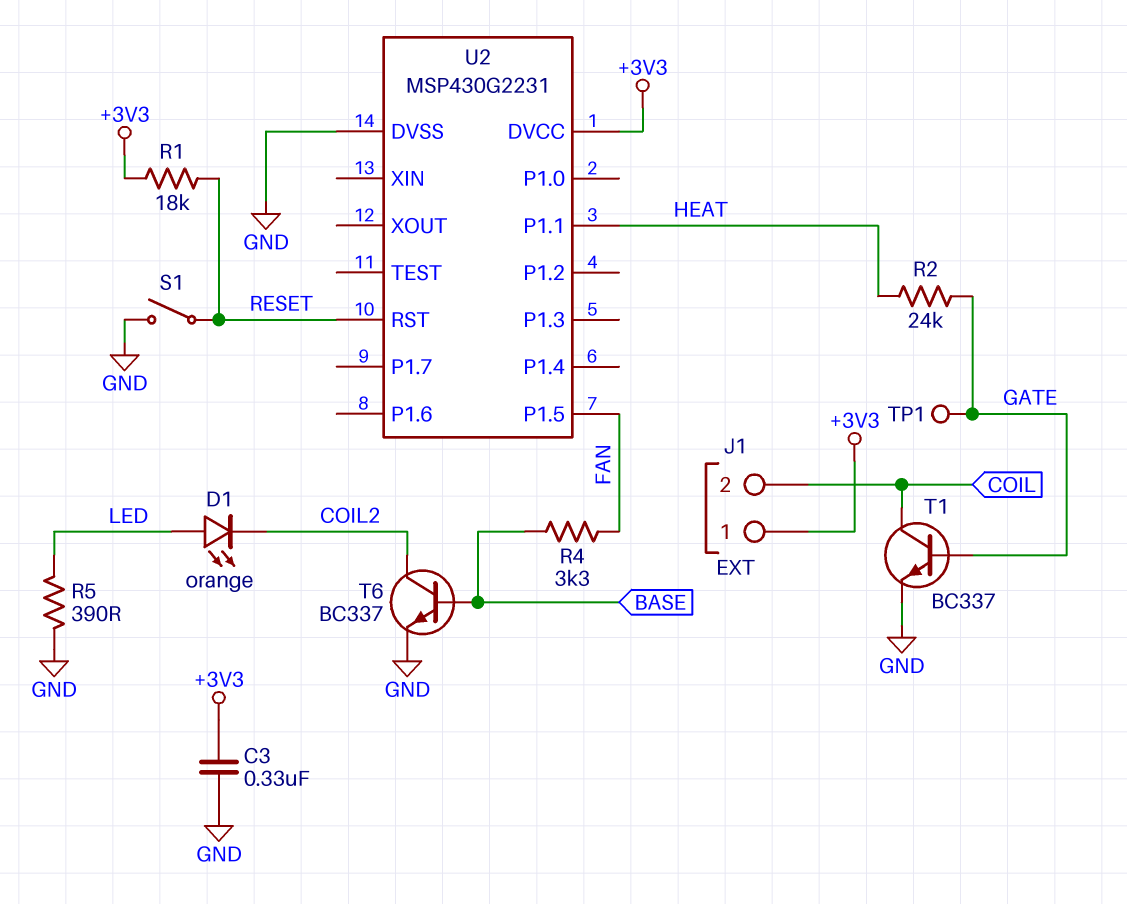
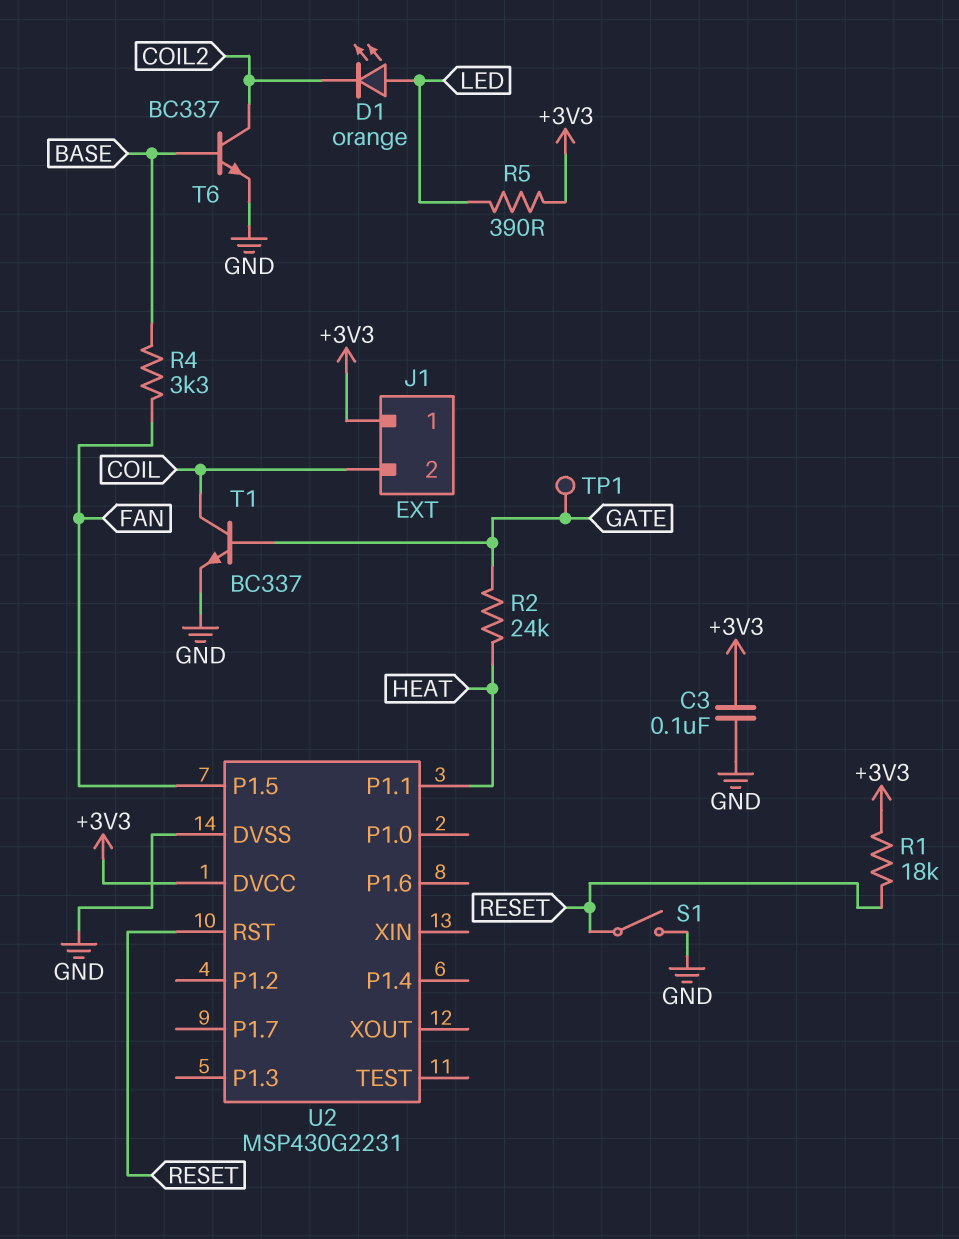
C3: 330nF (+3V3, GND) -> 100nF (+3V3, GND)
R5: 390 (GND, LED) -> 390 (+3V3, LED)

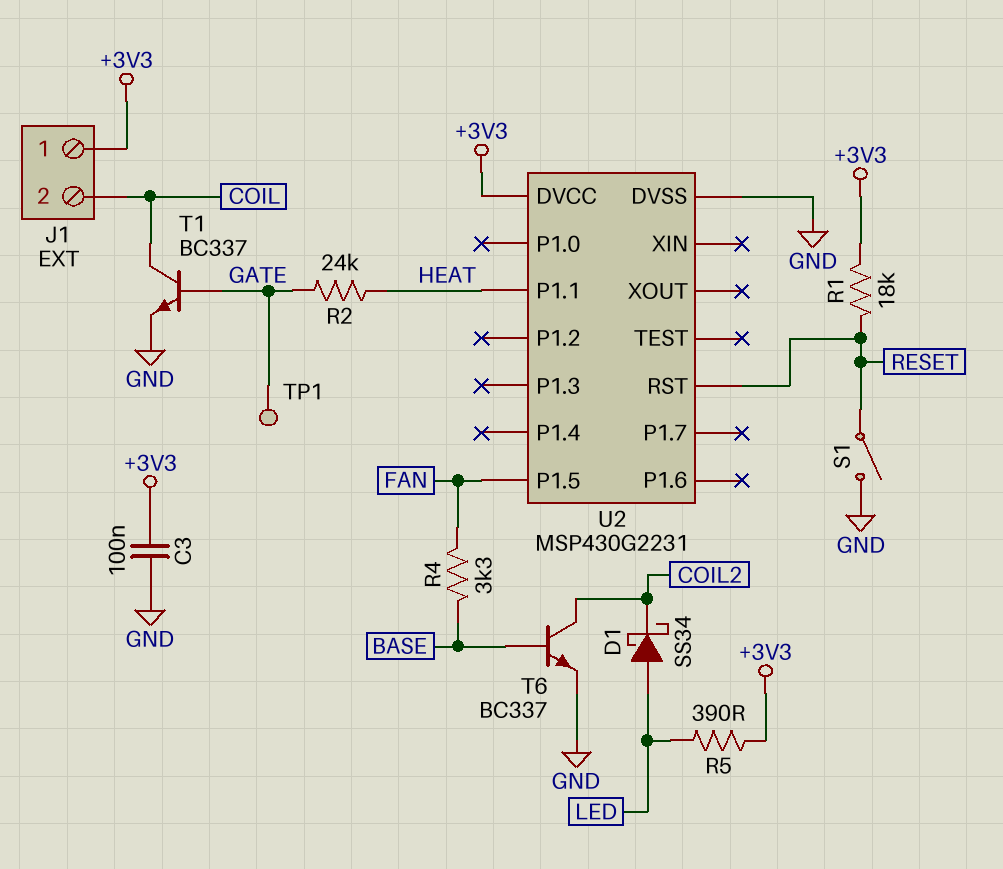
D1: LED orange (A LED, K COIL2) -> schottky SS34 (A LED, K COIL2)

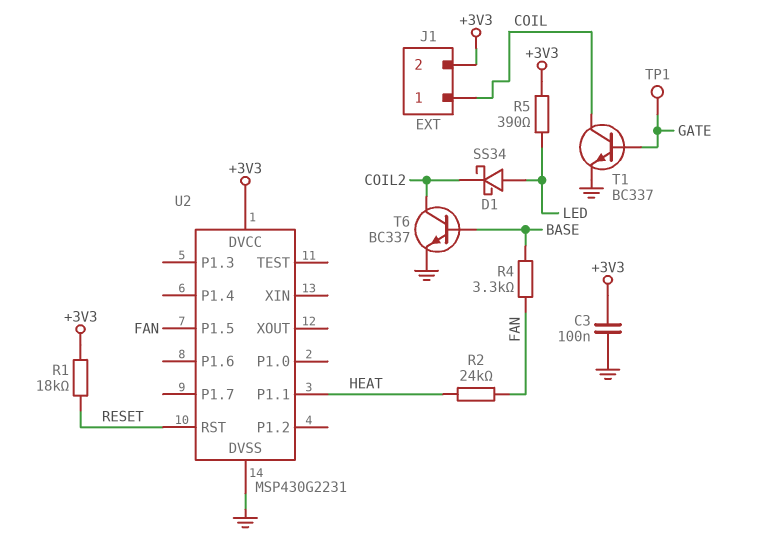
J1 pin 1: +3V3 -> COIL
J1 pin 2: COIL -> +3V3
R2: 24k (GATE, HEAT) -> 24k (FAN, HEAT)
S1: switch (GND, RESET) -> none

